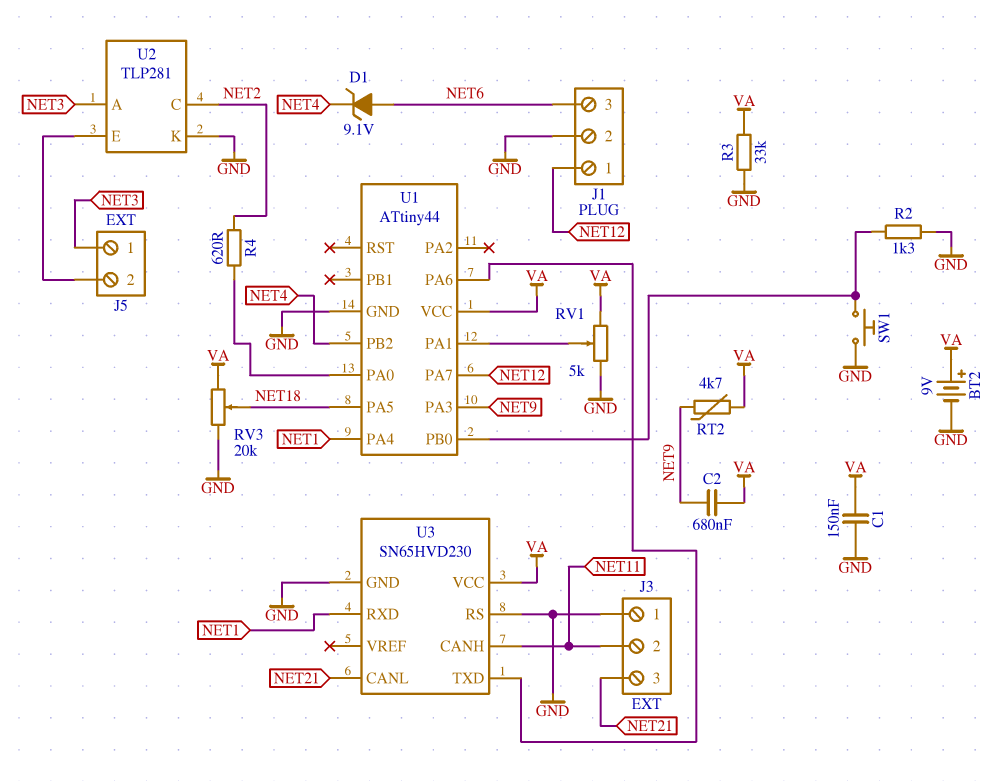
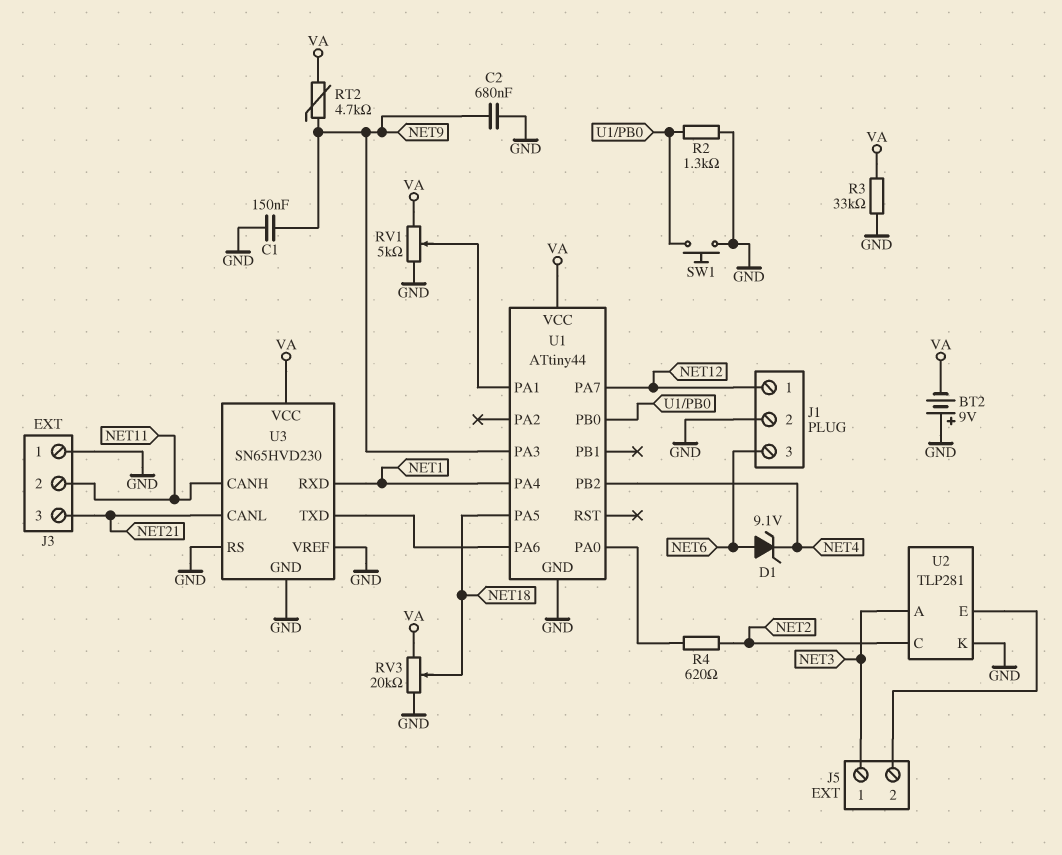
BT2: 9V (plus VA, minus GND) -> 9V (plus GND, minus VA)
C1: 150nF (GND, VA) -> 150nF (GND, NET9)
C2: 680nF (NET9, VA) -> 680nF (GND, NET9)
U3 pin VREF: none -> GND

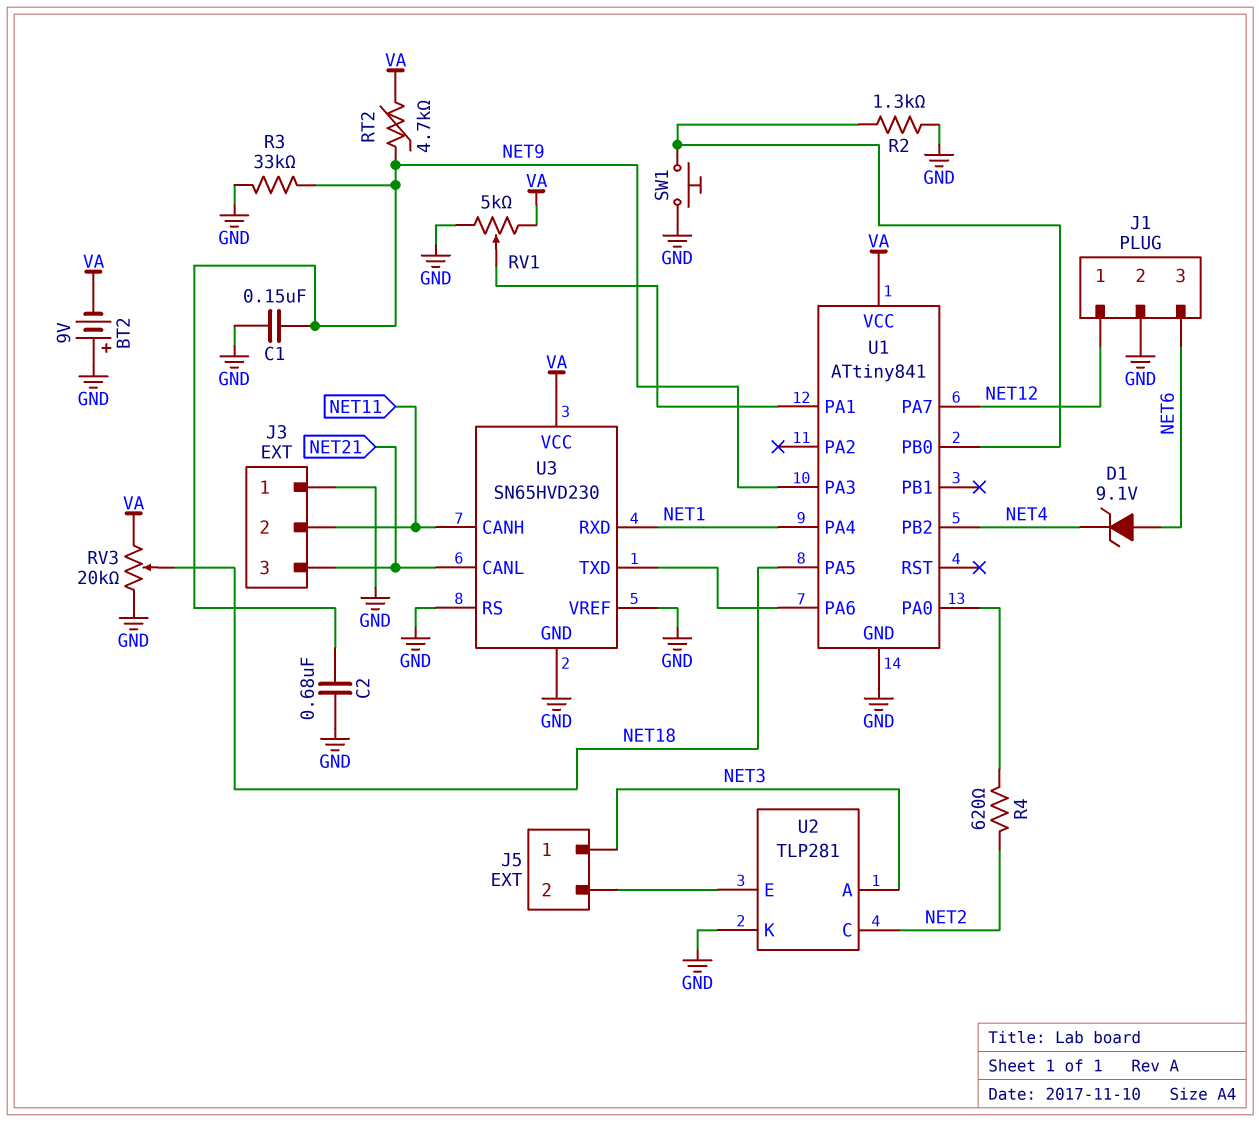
R3: 33k (GND, VA) -> 33k (GND, NET9)
U1: ATtiny44 -> ATtiny841

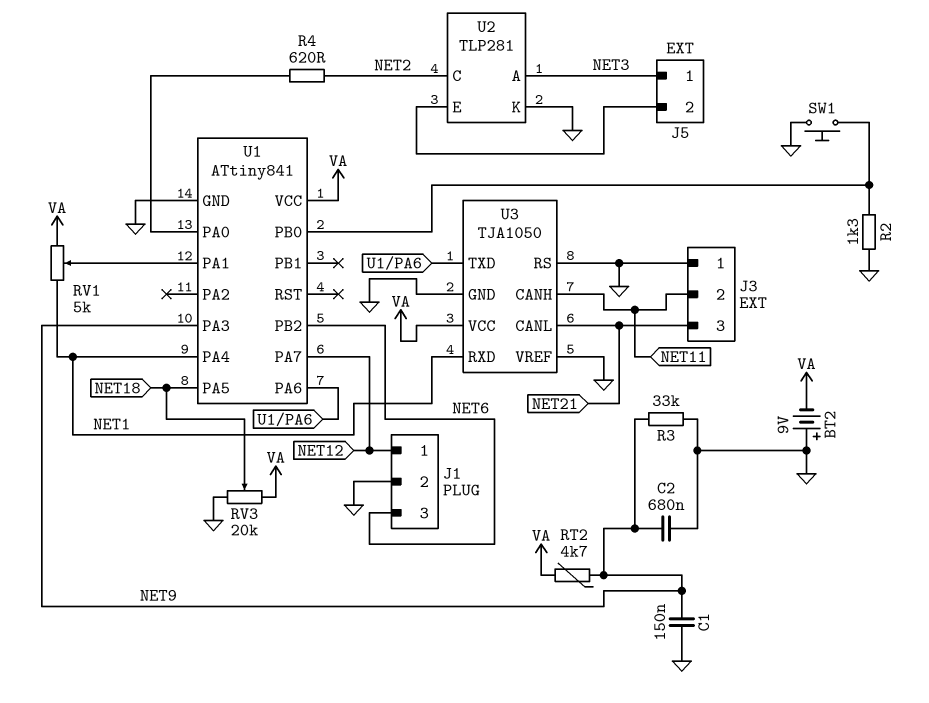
D1: zener 9.1V (A NET6, K NET4) -> none
RV1: 5k (GND, VA, wiper U1/PA1) -> 5k (NET1, VA, wiper U1/PA1)
U1 pin PB2: NET4 -> NET6
U3: SN65HVD230 -> TJA1050

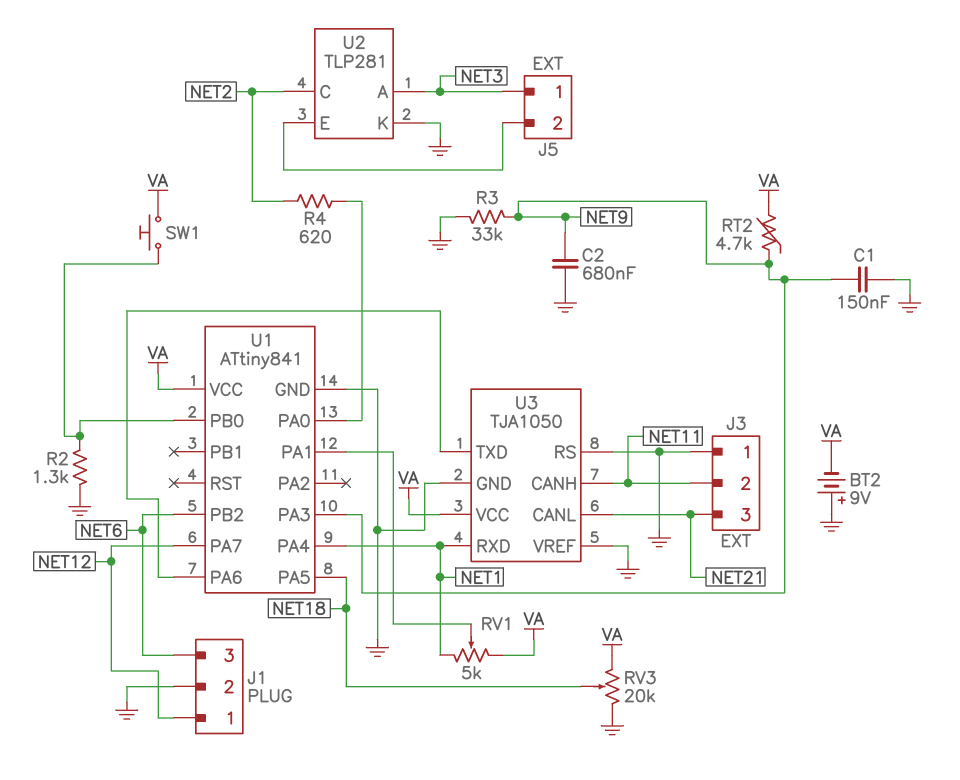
SW1: button (GND, U1/PB0) -> button (U1/PB0, VA)

